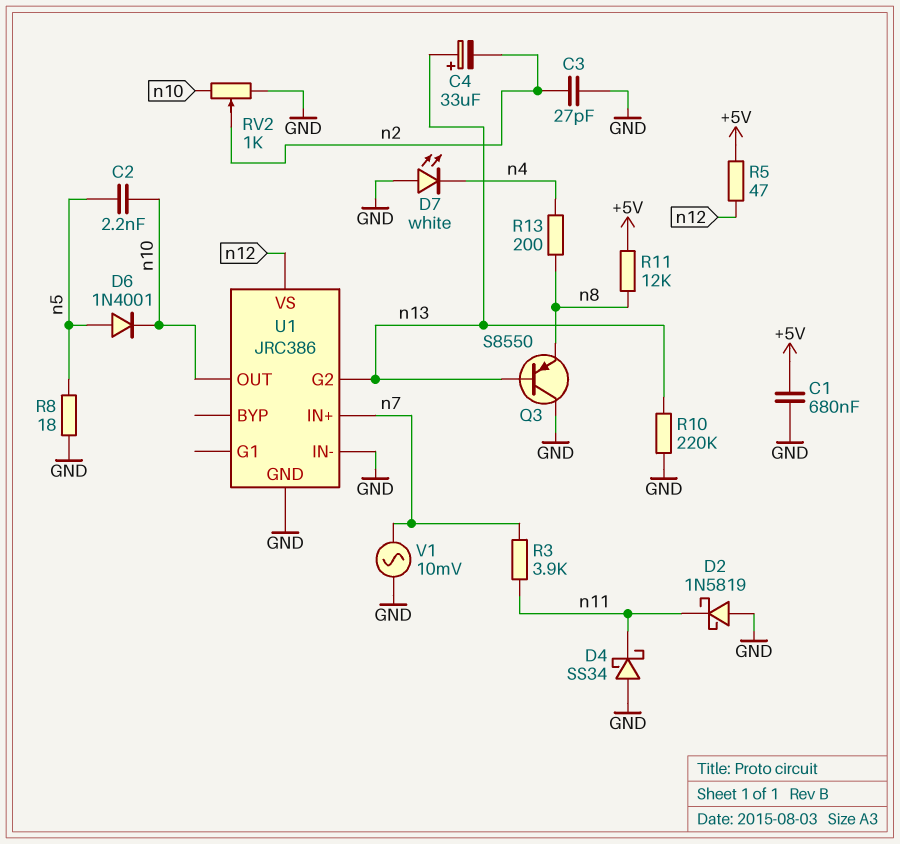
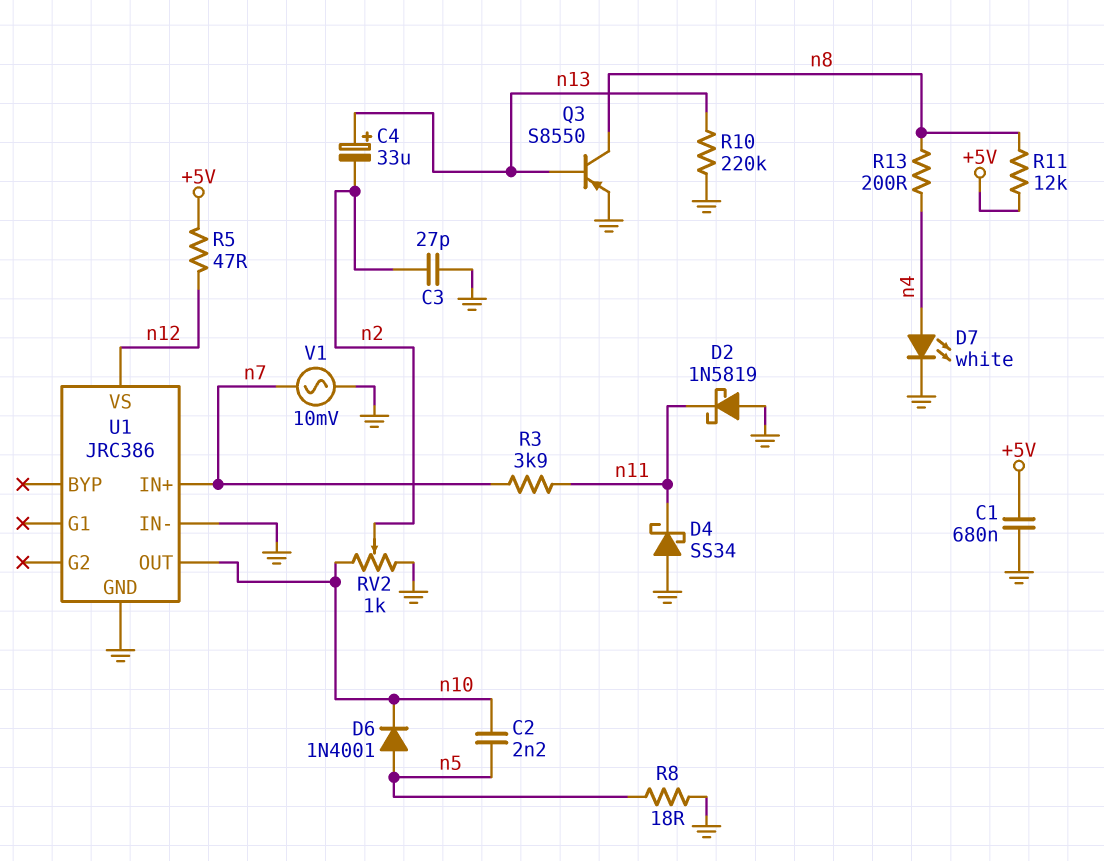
D7: LED white (A GND, K n4) -> LED white (A n4, K GND)
Q3: PNP S8550 (B n13, C GND, E n8) -> PNP S8550 (B n13, C n8, E GND)
U1 pin G2: n13 -> none

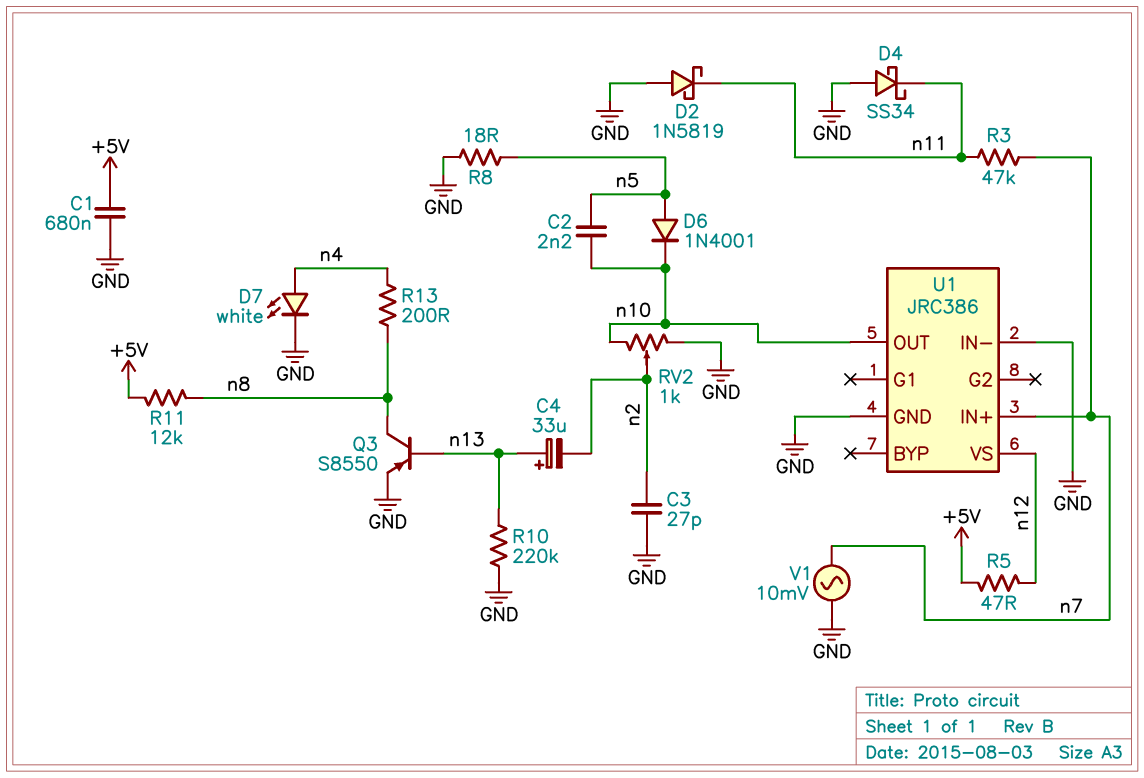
R3: 3.9k (n7, n11) -> 47k (n7, n11)

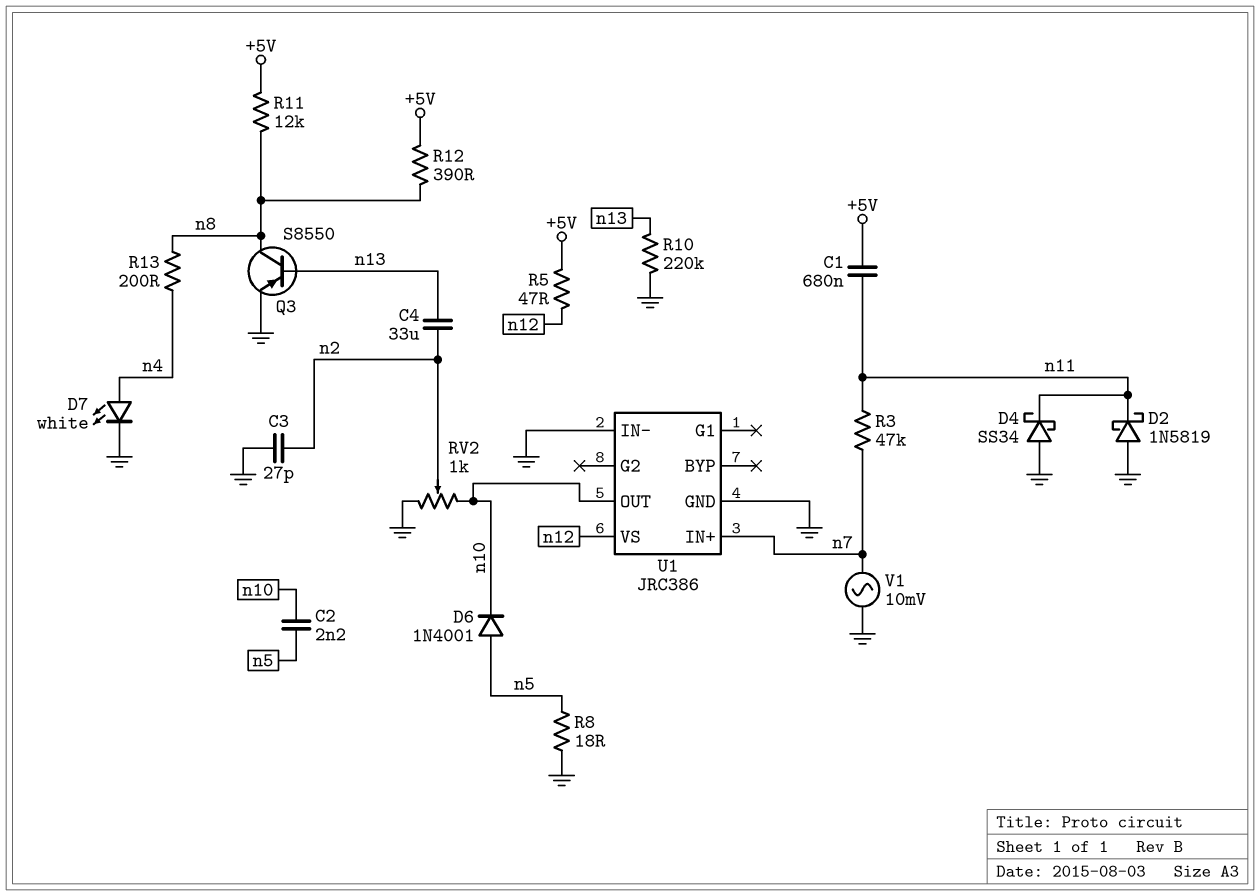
C1: 680nF (+5V, GND) -> 680nF (+5V, n11)
C4: 33uF (plus n13, minus n2) -> 33uF (n2, n13)
R12: none -> 390 (+5V, n8)

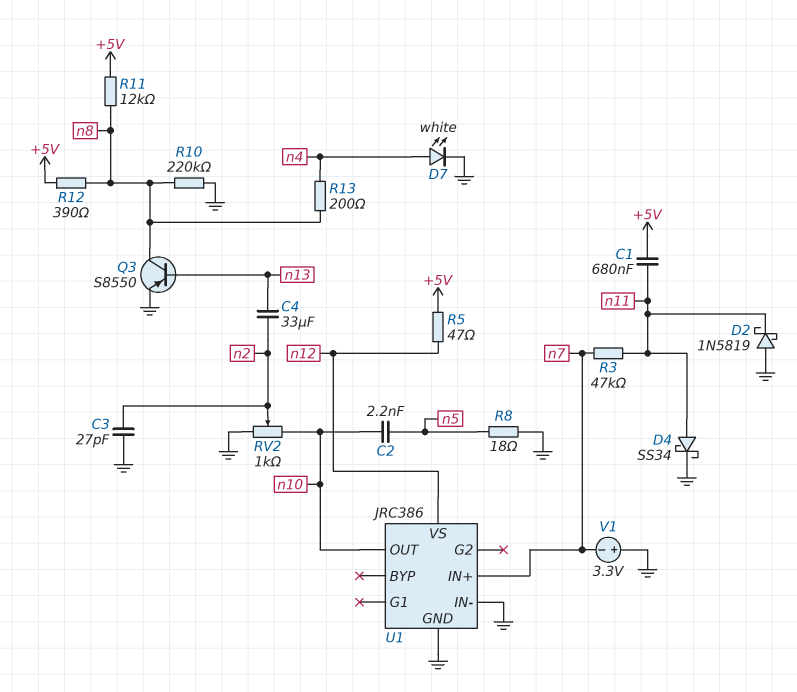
D4: schottky SS34 (A GND, K n11) -> schottky SS34 (A n11, K GND)
D6: diode 1N4001 (A n5, K n10) -> none
R10: 220k (GND, n13) -> 220k (GND, n8)
V1: AC 10mV (GND, n7) -> 3.3V (plus GND, minus n7)

